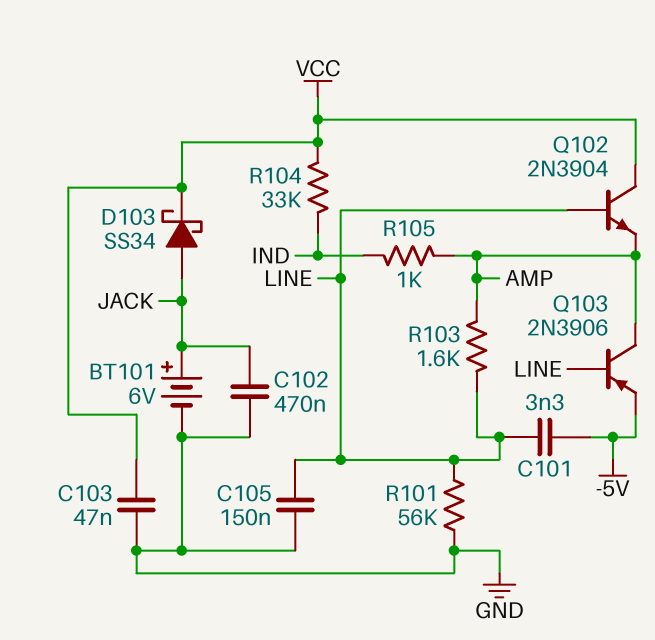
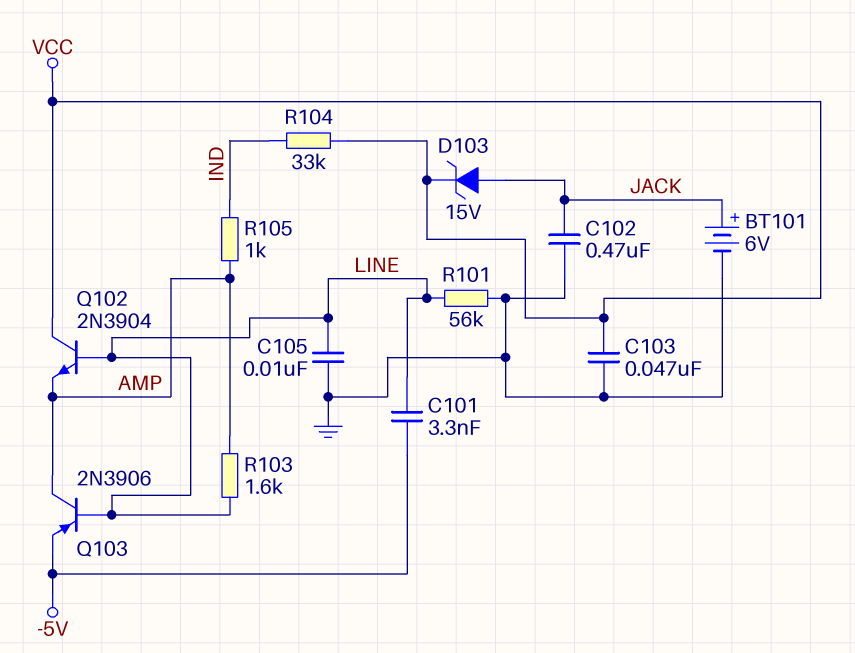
C105: 150nF (GND, LINE) -> 10nF (GND, LINE)
D103: schottky SS34 (A JACK, K VCC) -> zener 15V (A JACK, K VCC)

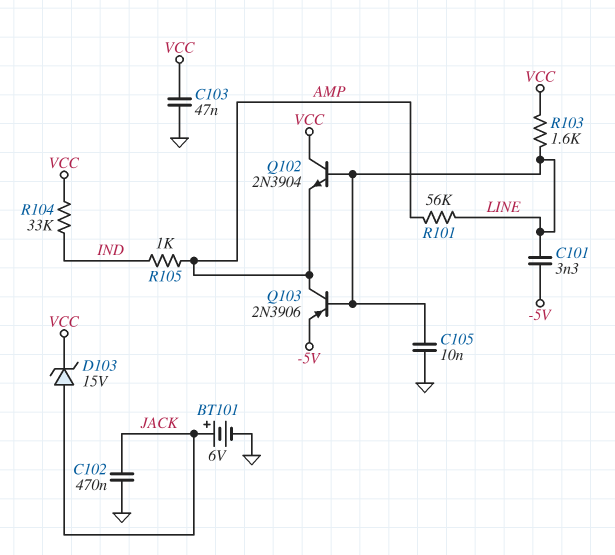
R101: 56k (GND, LINE) -> 56k (AMP, LINE)
R103: 1.6k (AMP, LINE) -> 1.6k (LINE, VCC)

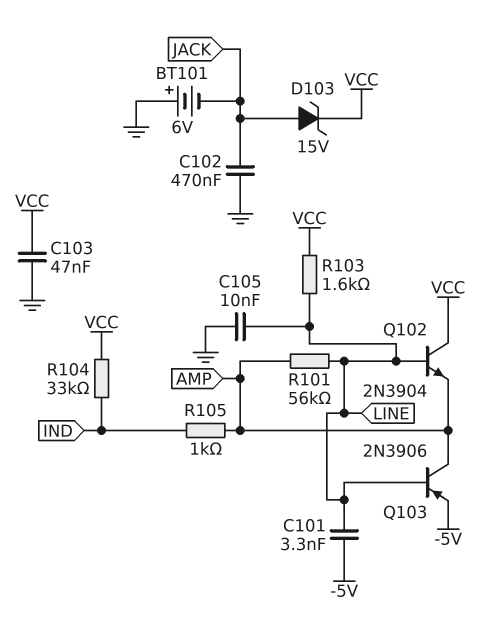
BT101: 6V (plus JACK, minus GND) -> 6V (plus GND, minus JACK)

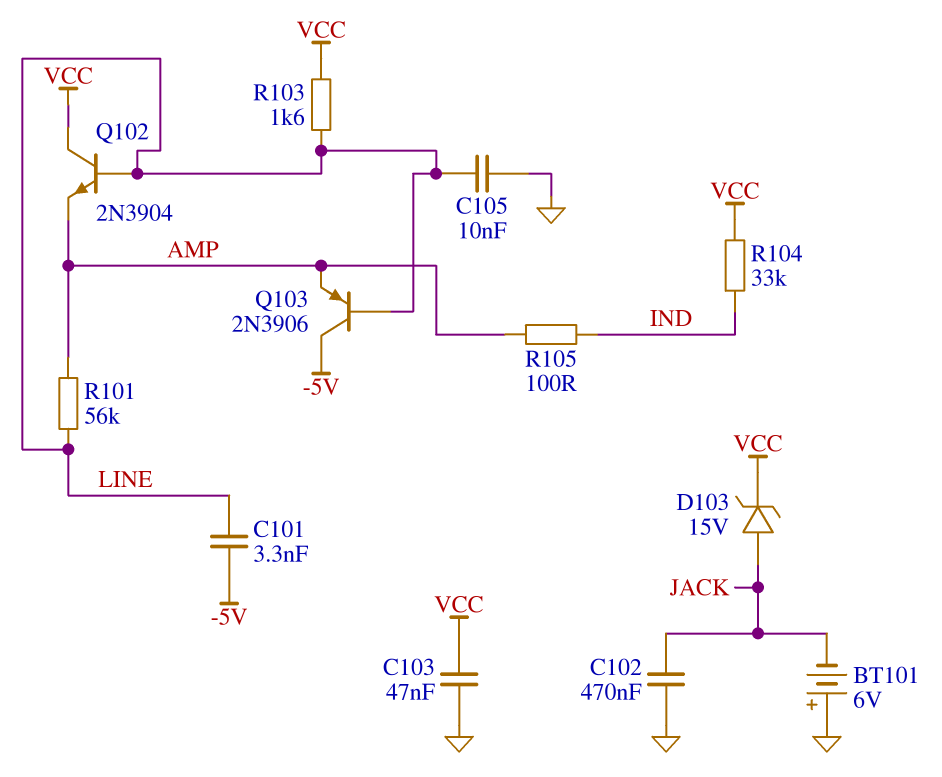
Q103: PNP 2N3906 (B LINE, C AMP, E -5V) -> PNP 2N3906 (B LINE, C -5V, E AMP)
R105: 1k (AMP, IND) -> 100 (AMP, IND)

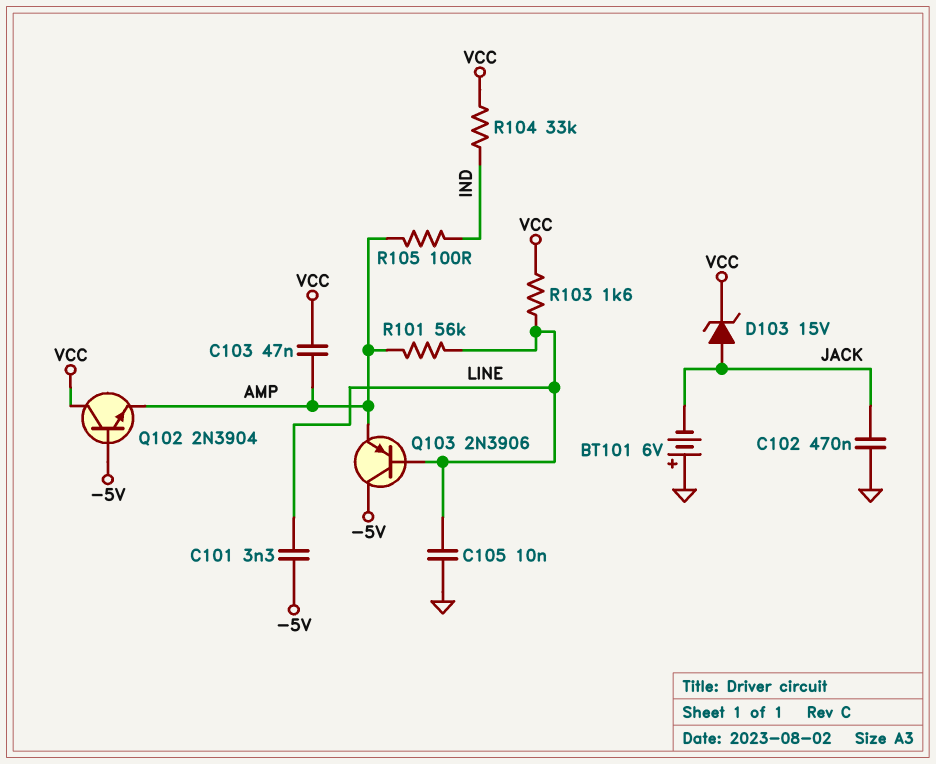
C103: 47nF (GND, VCC) -> 47nF (AMP, VCC)
Q102: NPN 2N3904 (B LINE, C VCC, E AMP) -> NPN 2N3904 (B -5V, C VCC, E AMP)

